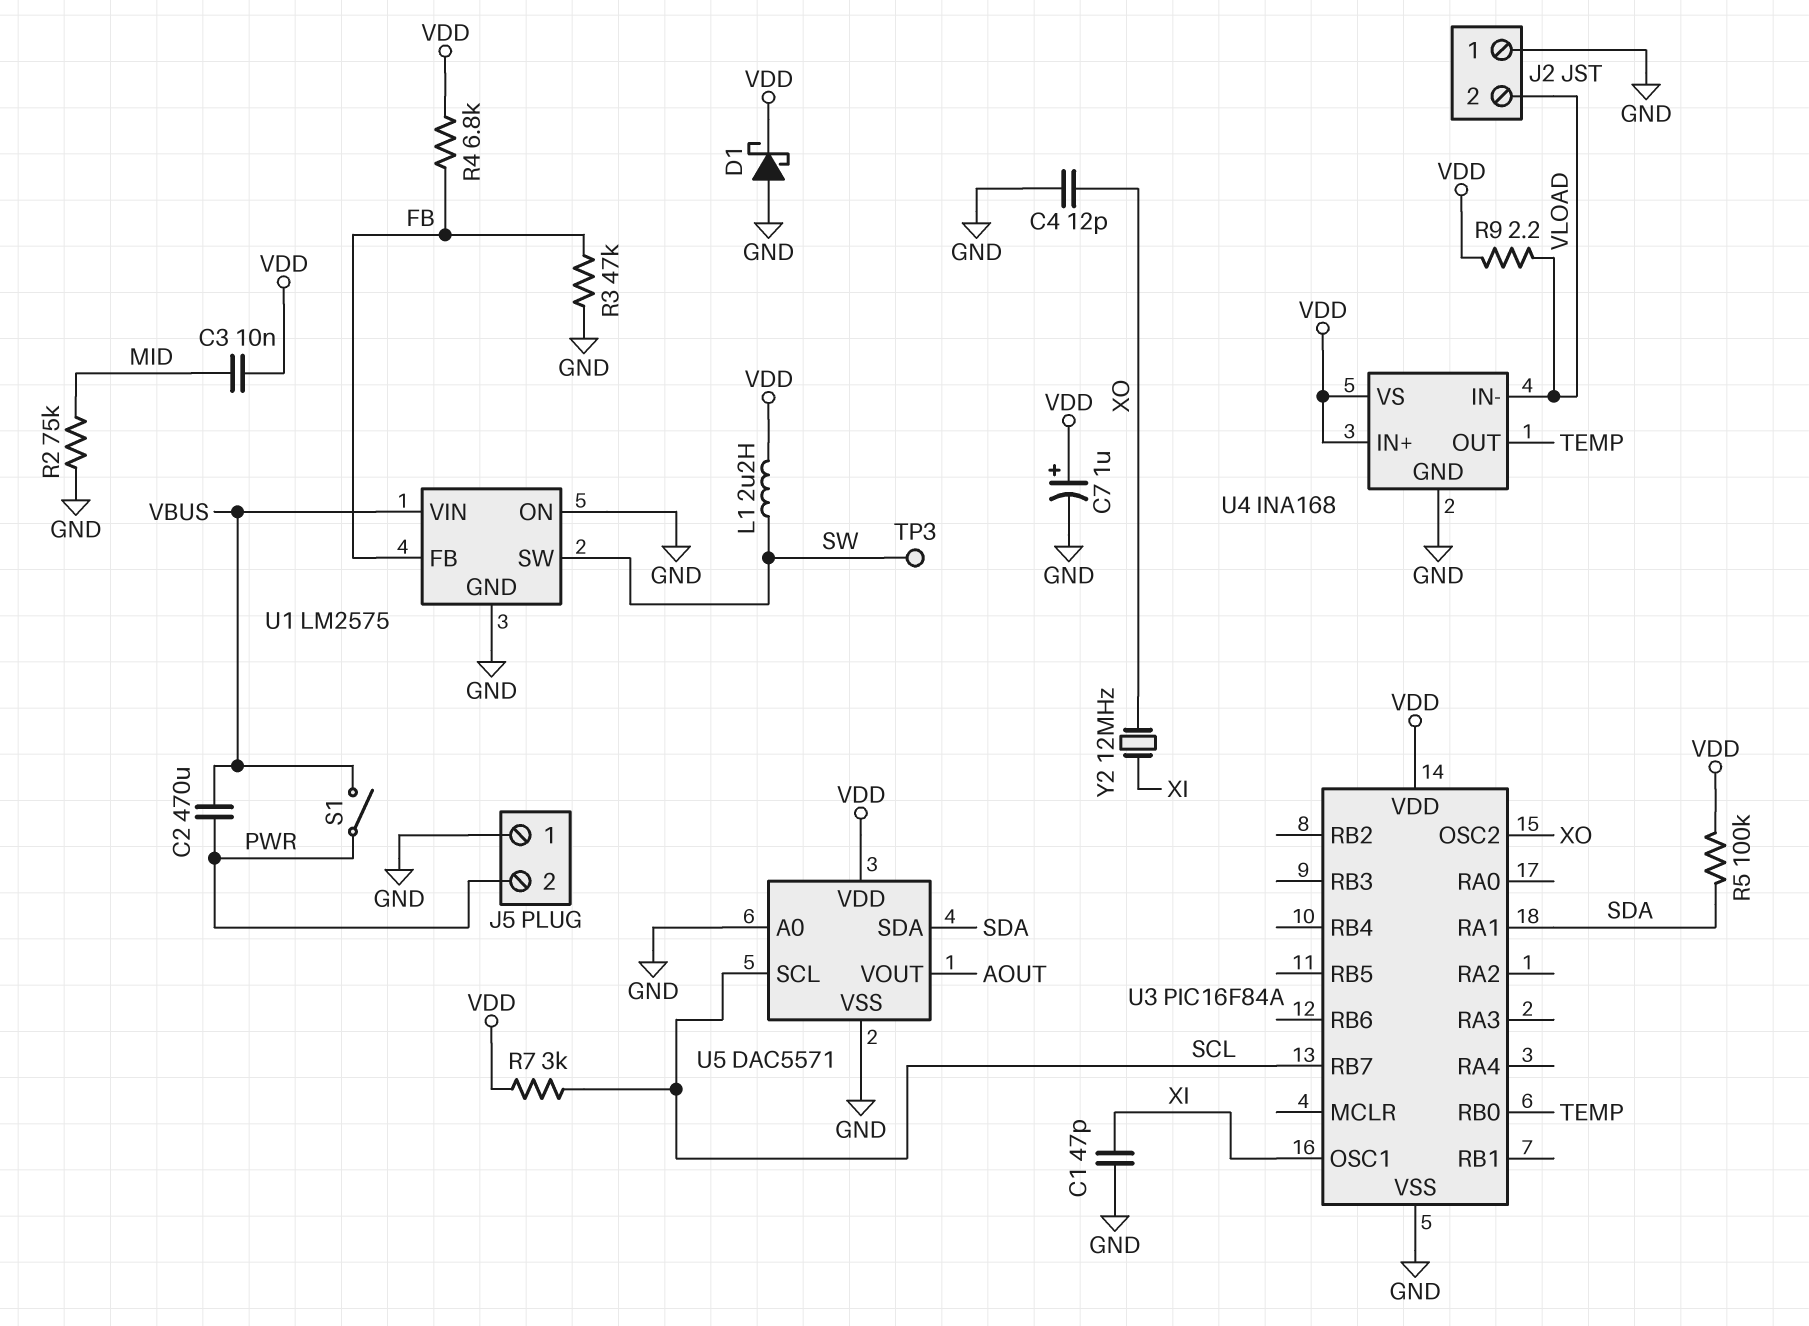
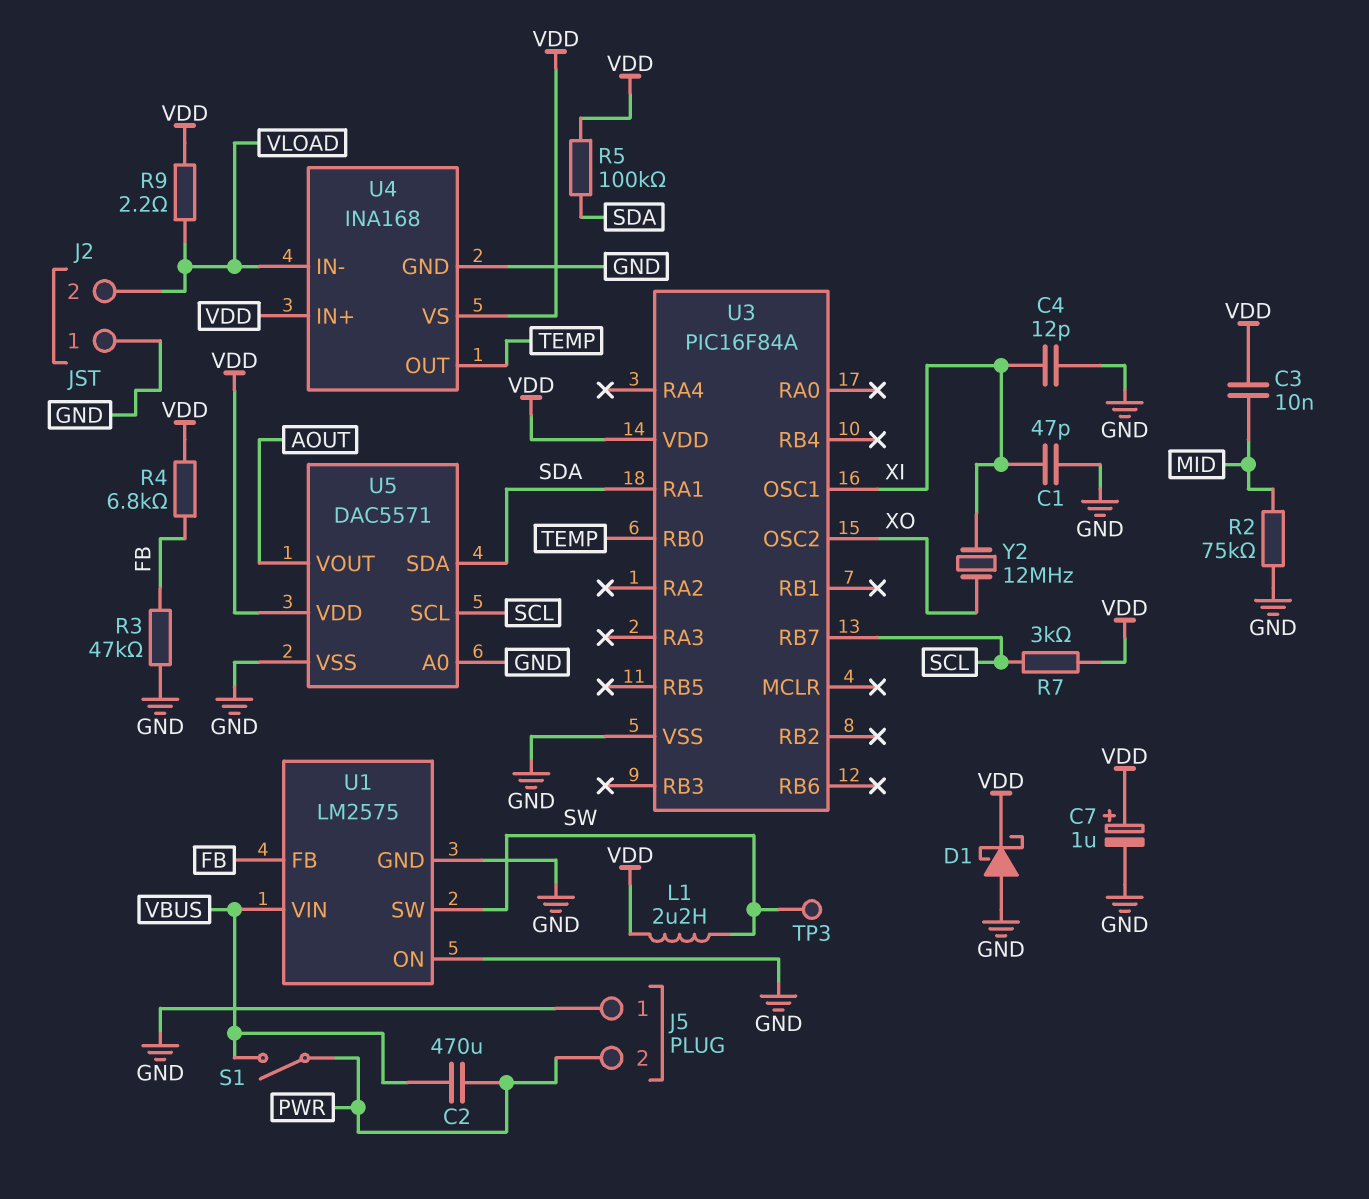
C4: 12pF (GND, XO) -> 12pF (GND, XI)

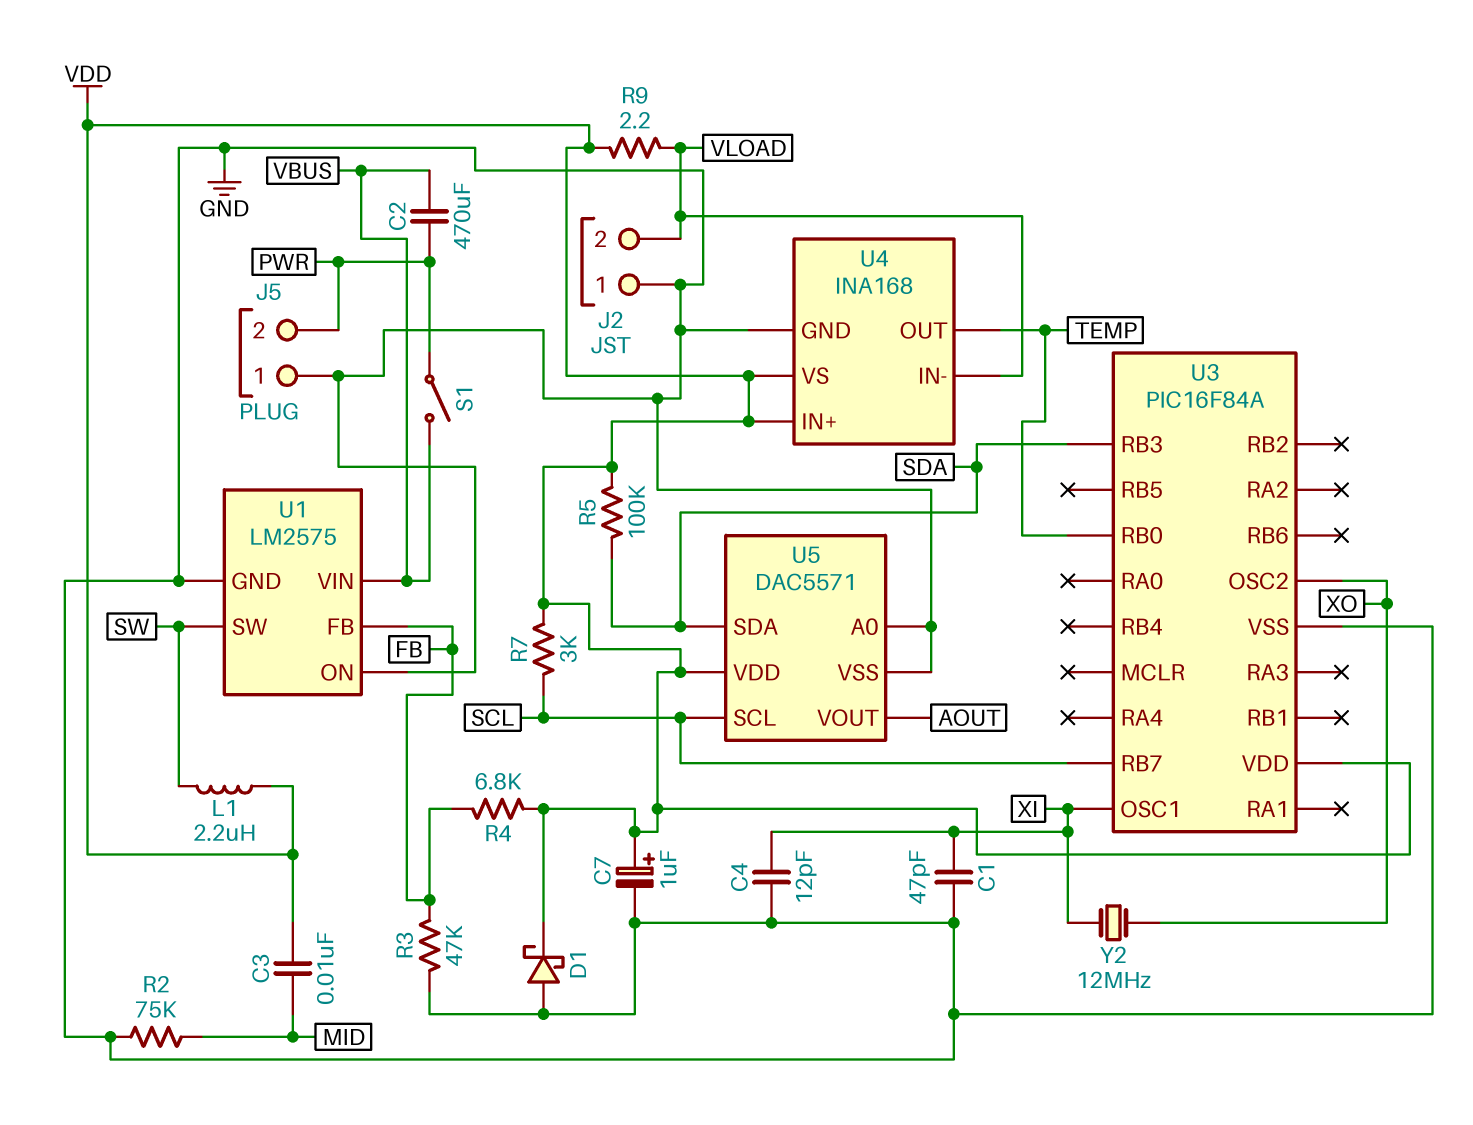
TP3: test point (SW) -> none
U3 pin RA1: SDA -> none
U3 pin RB3: none -> SDA

